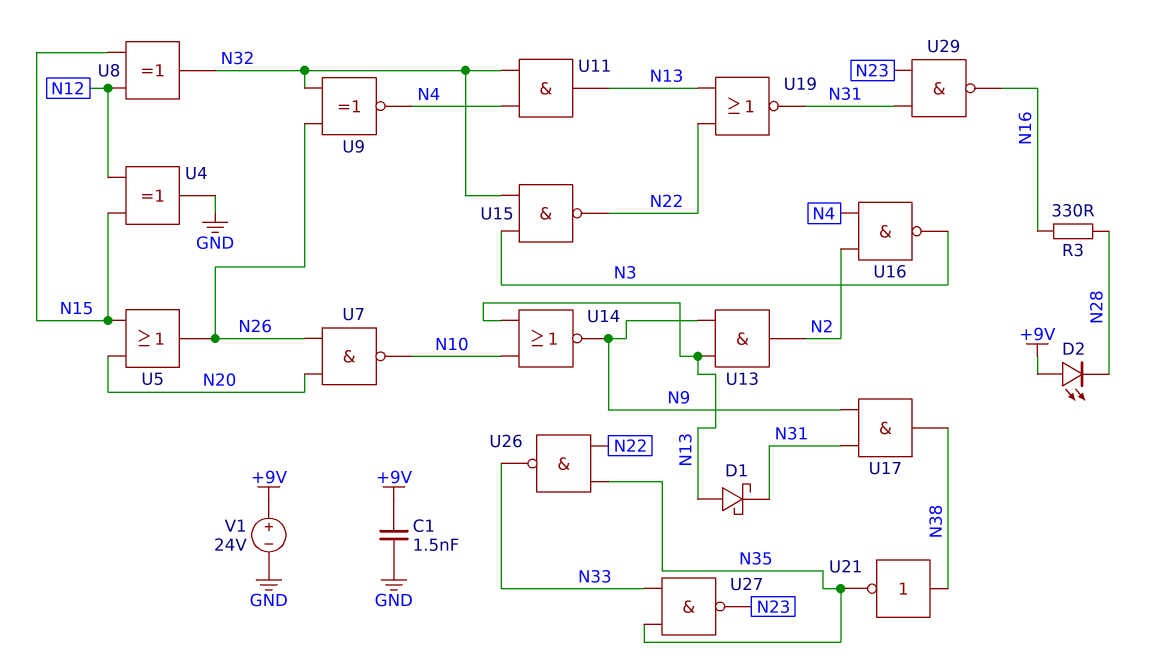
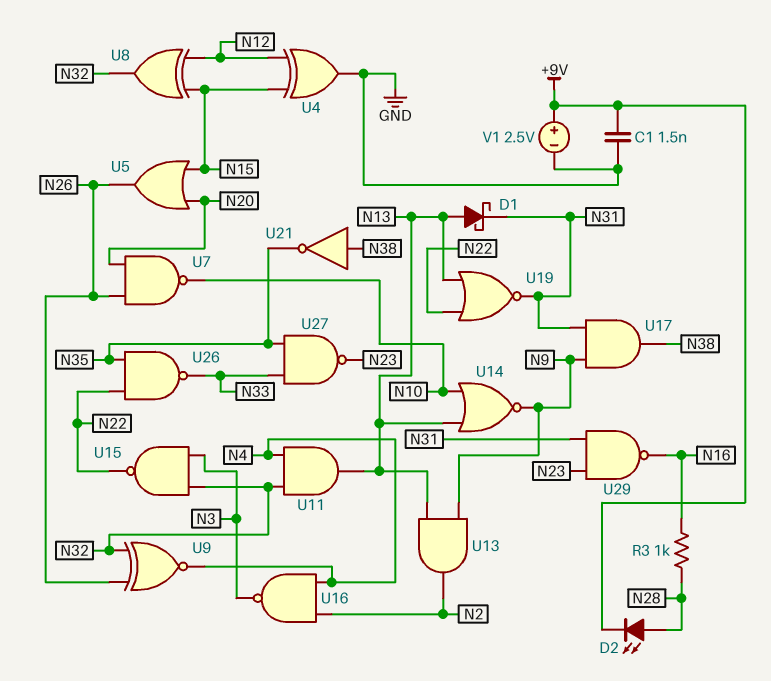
D2: LED (A +9V, K N28) -> LED (A N28, K +9V)
R3: 330 (N16, N28) -> 1k (N16, N28)
V1: 24V (plus +9V, minus GND) -> 2.5V (plus +9V, minus GND)

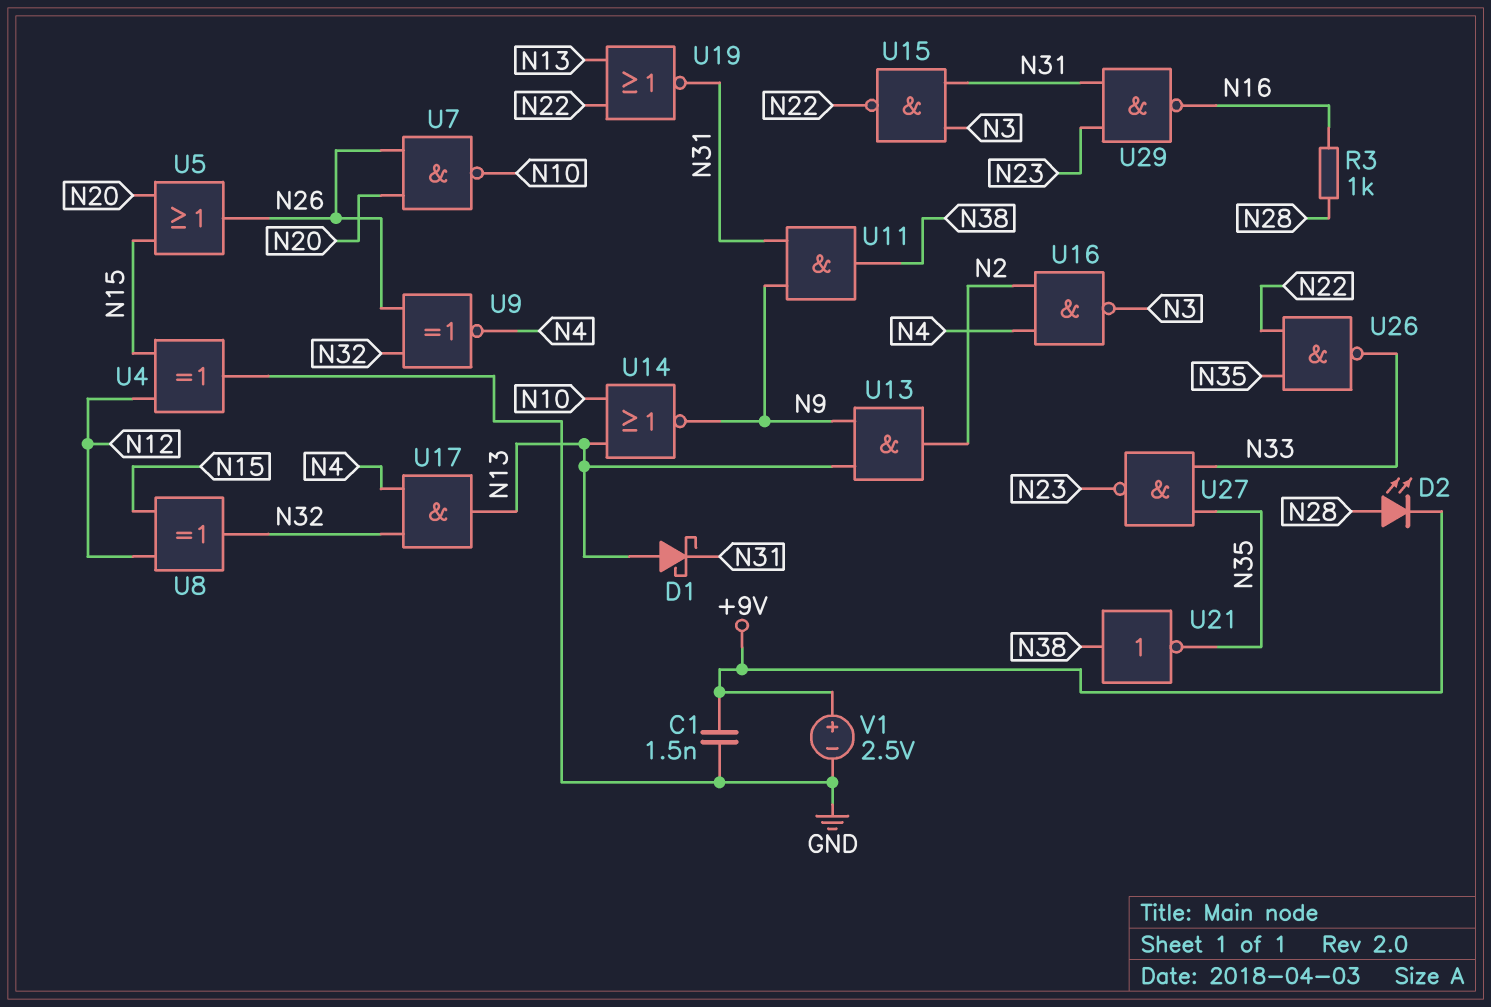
U11: AND (in N4, in N32, out N13) -> AND (in N9, in N31, out N38)
U15: NAND (in N3, in N32, out N22) -> NAND (in N3, in N31, out N22)
U17: AND (in N9, in N31, out N38) -> AND (in N4, in N32, out N13)

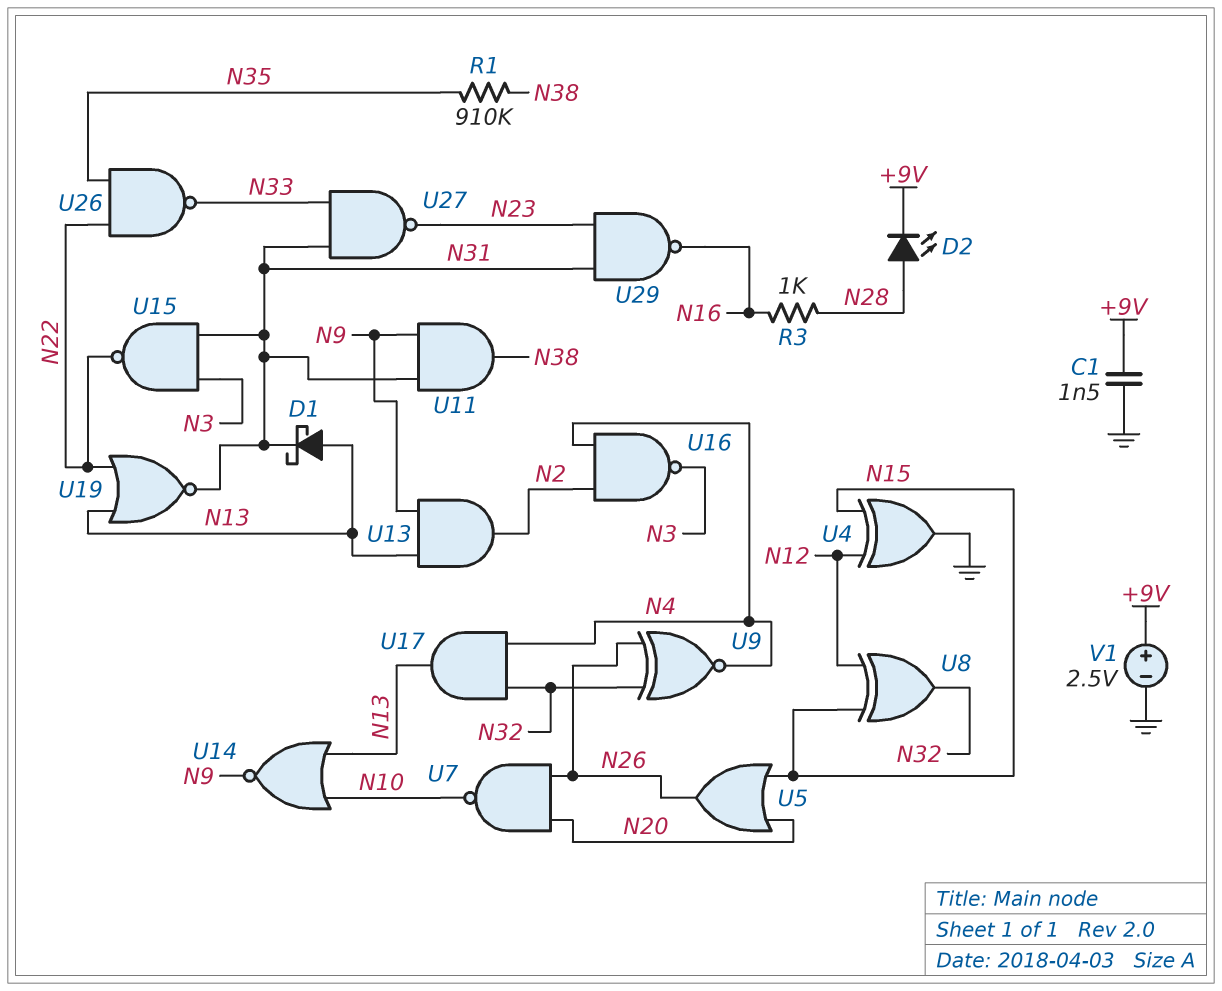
R1: none -> 910k (N35, N38)
U21: NOT (in N38, out N35) -> none
U27: NAND (in N33, in N35, out N23) -> NAND (in N31, in N33, out N23)

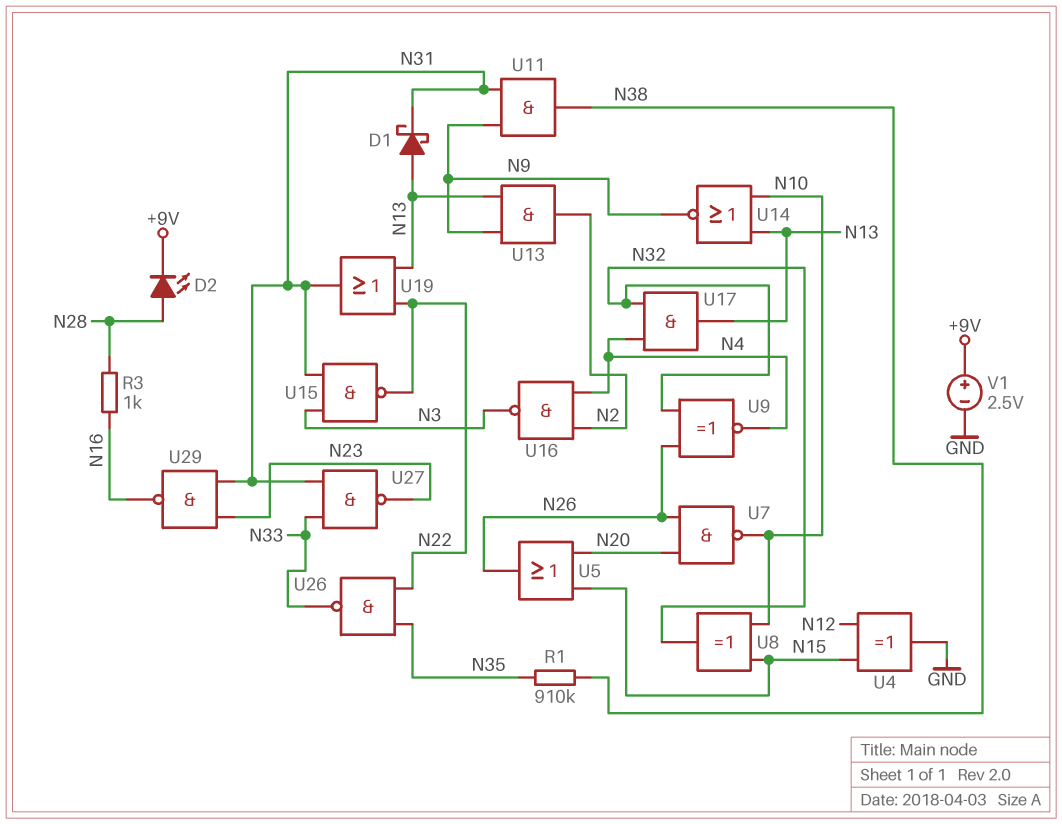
C1: 1.5nF (+9V, GND) -> none
U8: XOR (in N12, in N15, out N32) -> XOR (in N10, in N15, out N32)
U19: NOR (in N13, in N22, out N31) -> OR (in N13, in N22, out N31)

